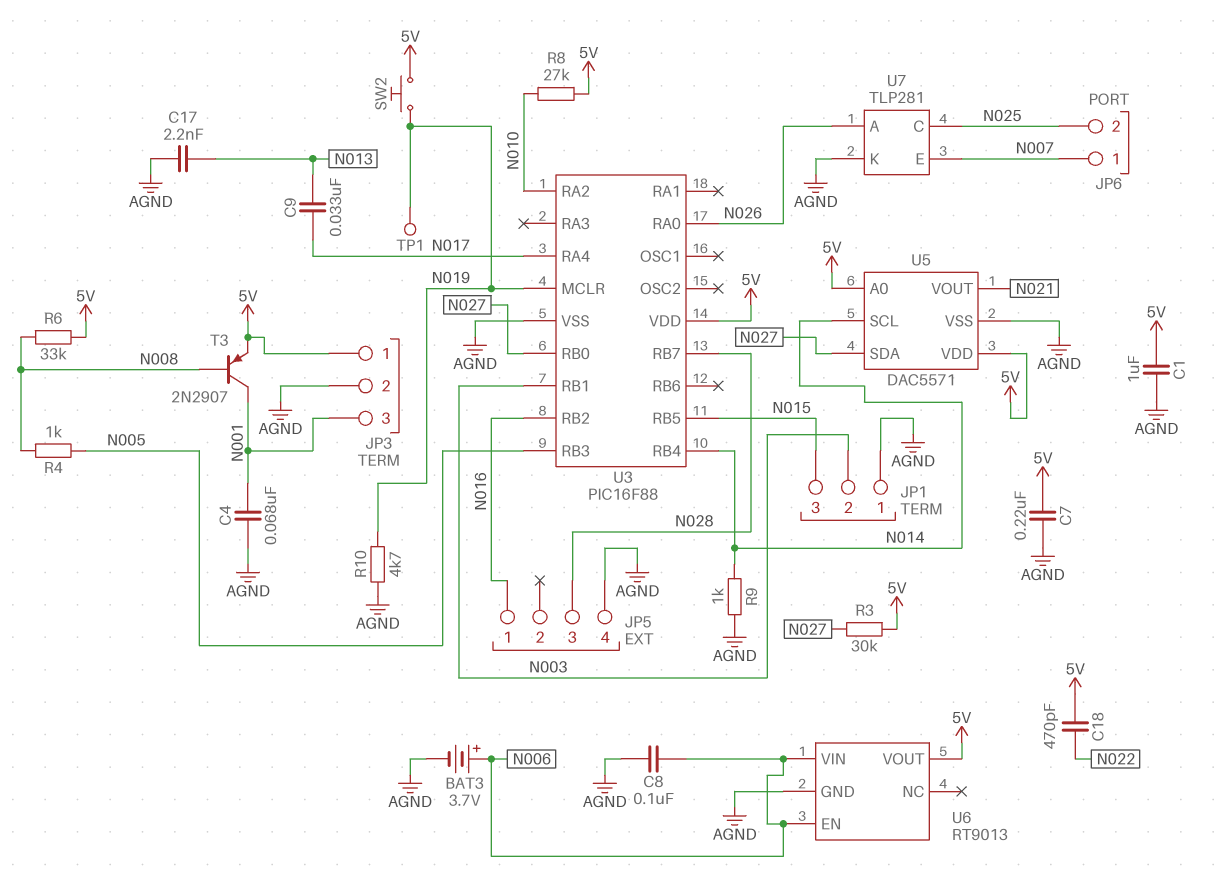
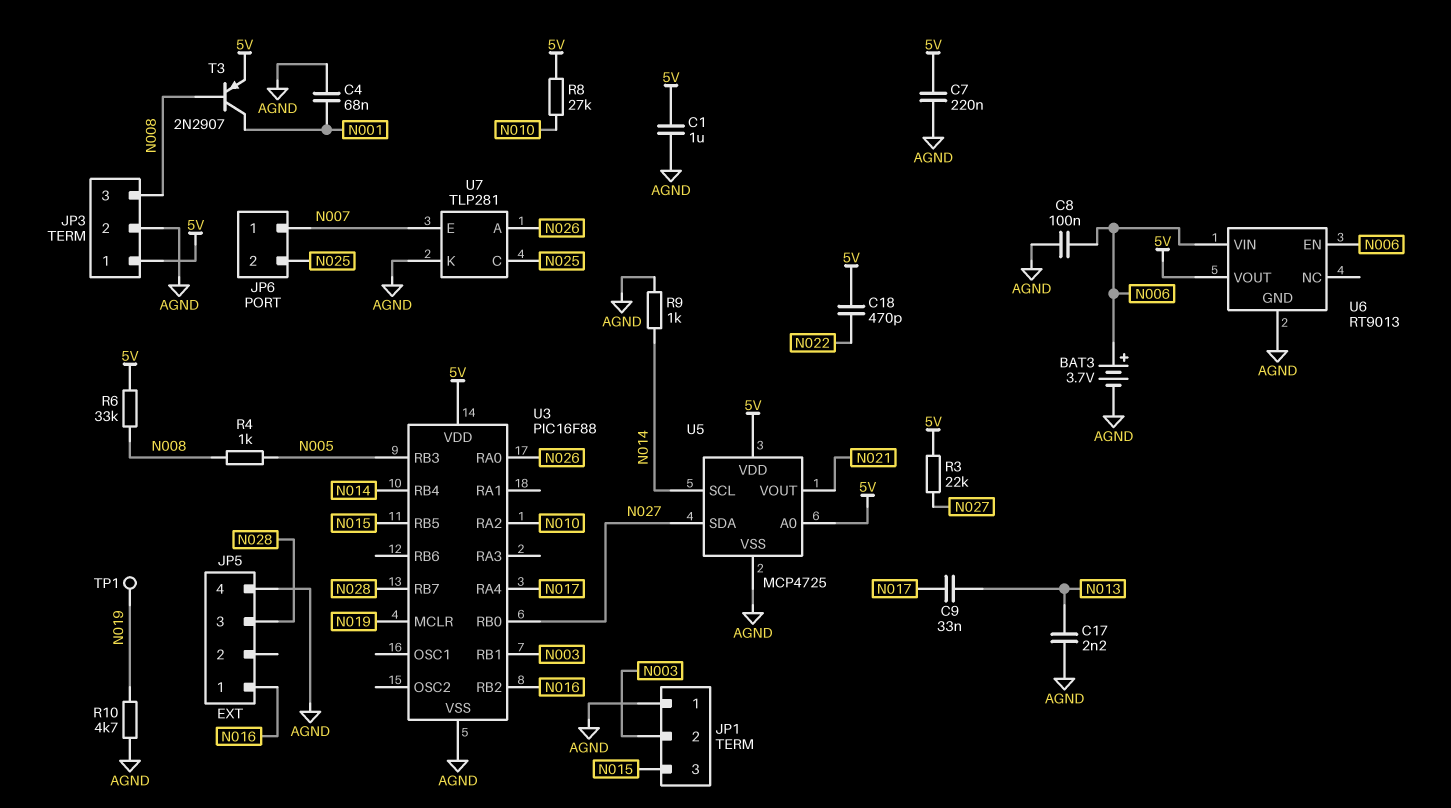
JP3 pin 3: N001 -> N008
R3: 30k (5V, N027) -> 22k (5V, N027)
SW2: button (5V, N019) -> none
U5: DAC5571 -> MCP4725

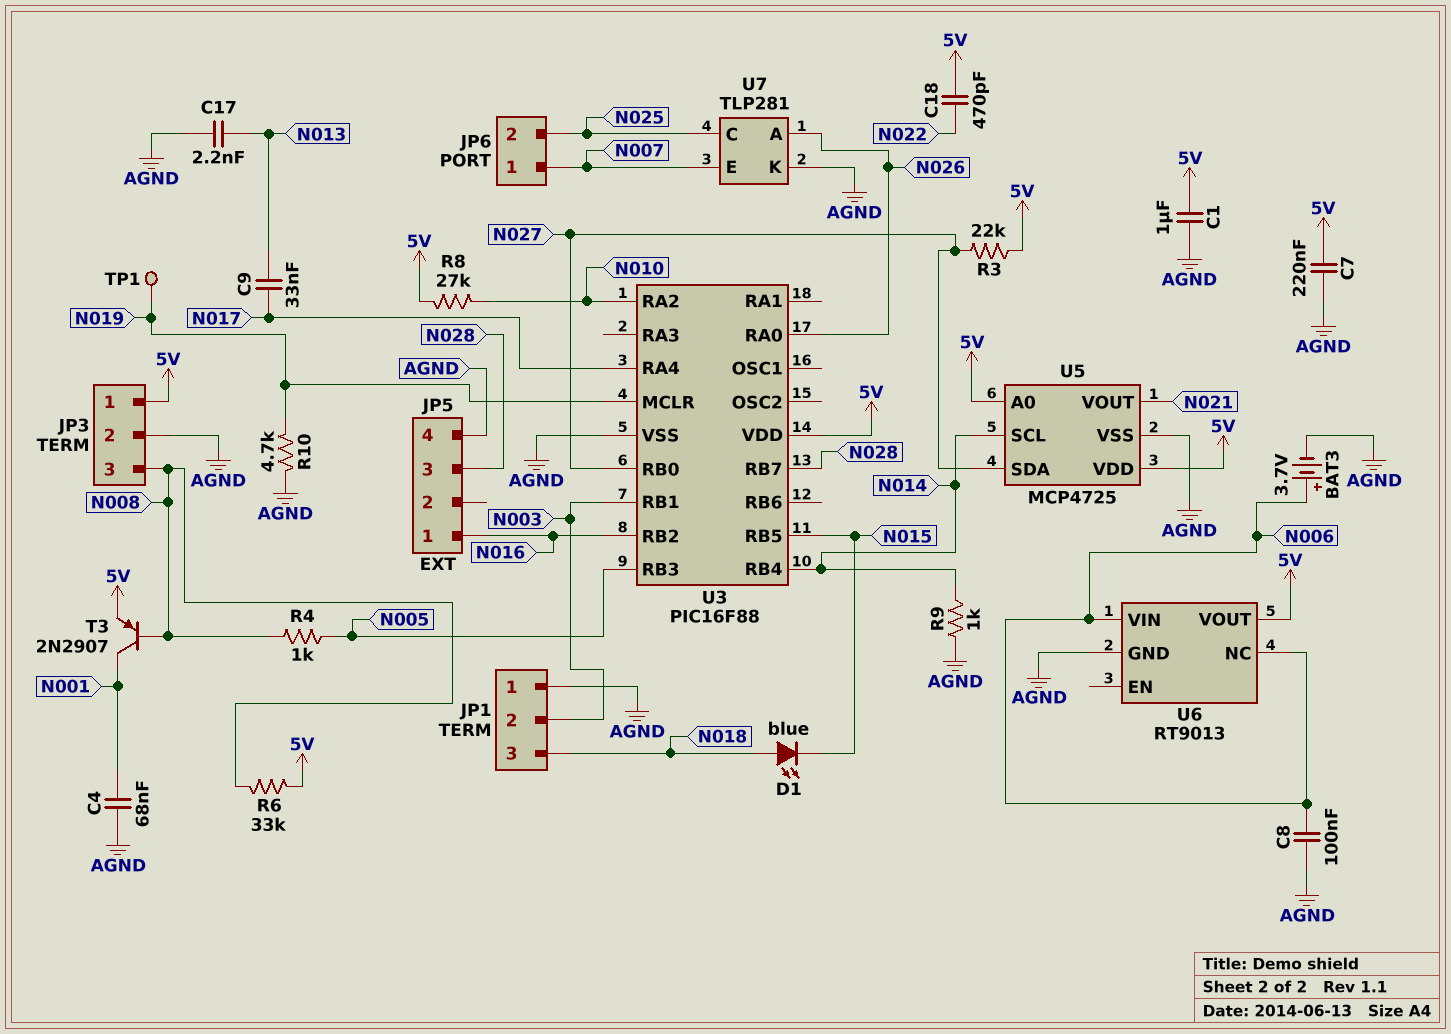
D1: none -> LED blue (A N018, K N015)
JP1 pin 3: N015 -> N018
U6 pin EN: N006 -> none
U6 pin NC: none -> N006

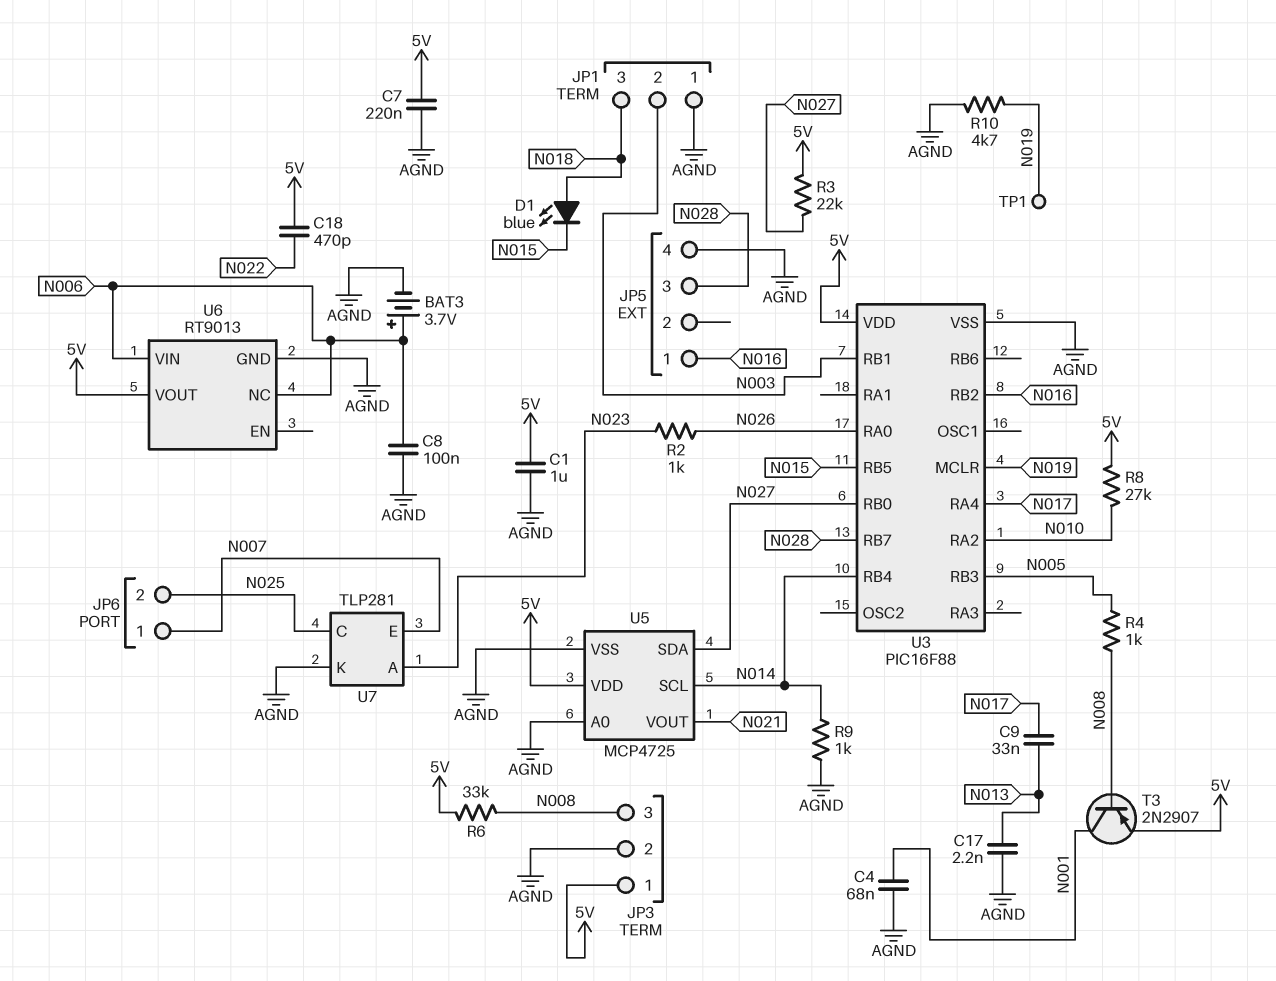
R2: none -> 1k (N023, N026)
U5 pin A0: 5V -> AGND
U7 pin A: N026 -> N023

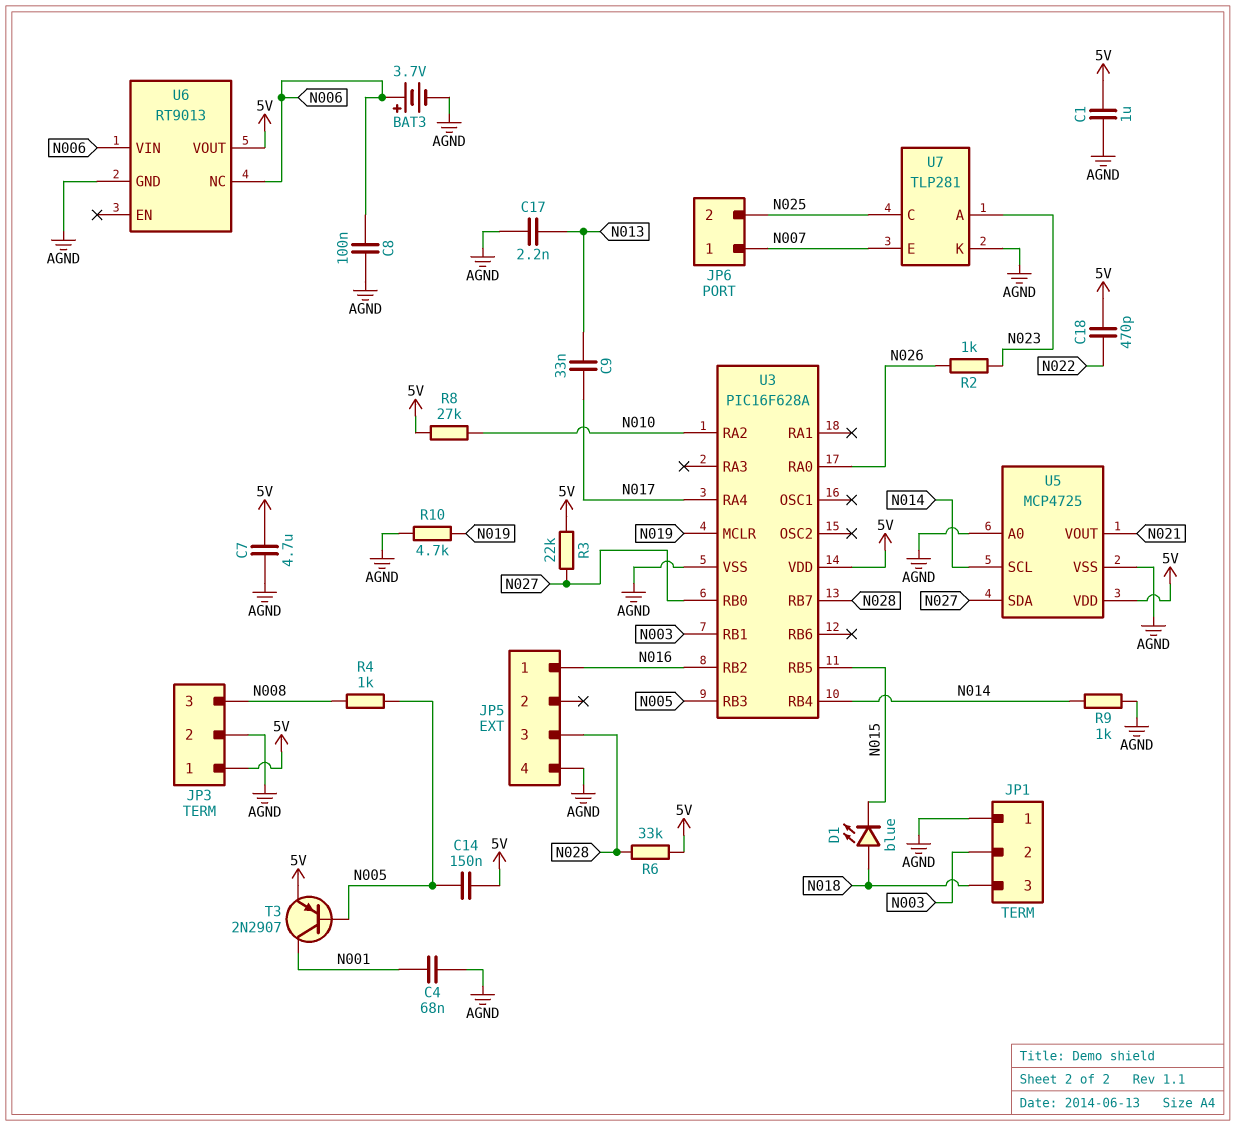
C7: 220nF (5V, AGND) -> 4.7uF (5V, AGND)
C14: none -> 150nF (5V, N005)
R6: 33k (5V, N008) -> 33k (5V, N028)
T3: PNP 2N2907 (B N008, C N001, E 5V) -> PNP 2N2907 (B N005, C N001, E 5V)
TP1: test point (N019) -> none
U3: PIC16F88 -> PIC16F628A

